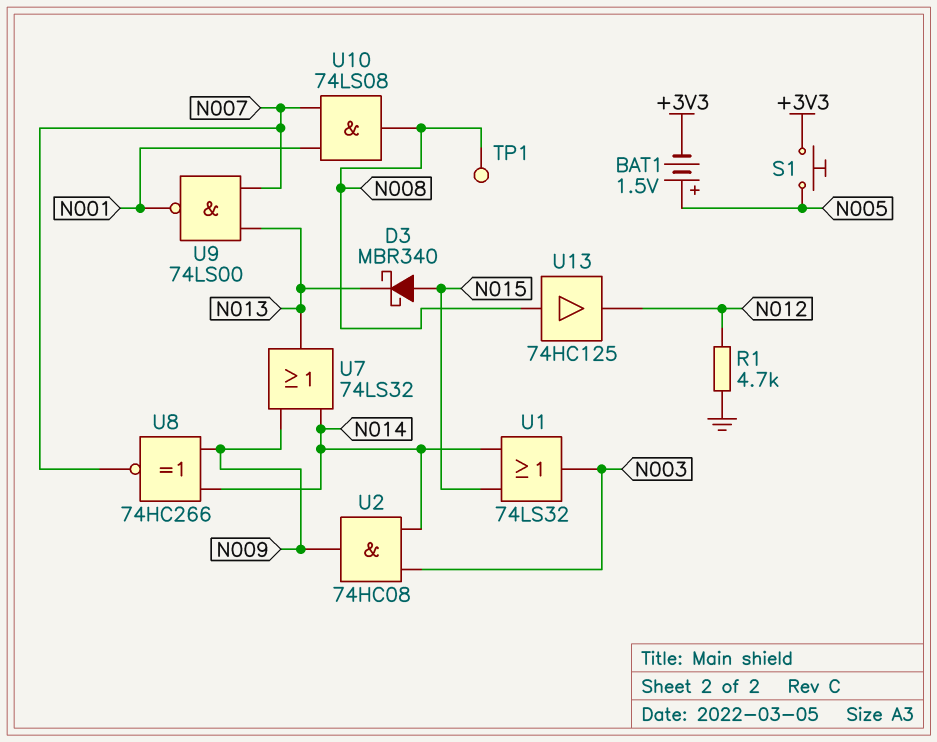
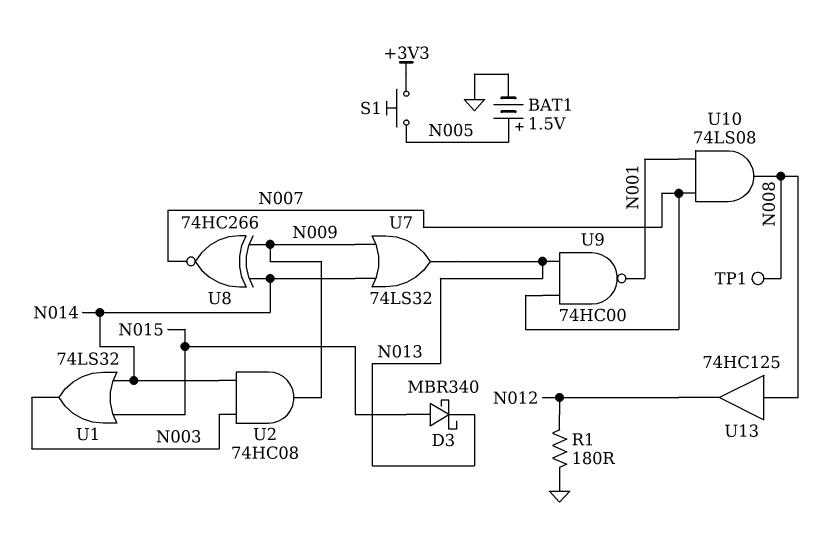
BAT1: 1.5V (plus N005, minus +3V3) -> 1.5V (plus N005, minus GND)
R1: 4.7k (GND, N012) -> 180 (GND, N012)
U9: NAND 74LS00 (in N007, in N013, out N001) -> NAND 74HC00 (in N007, in N013, out N001)

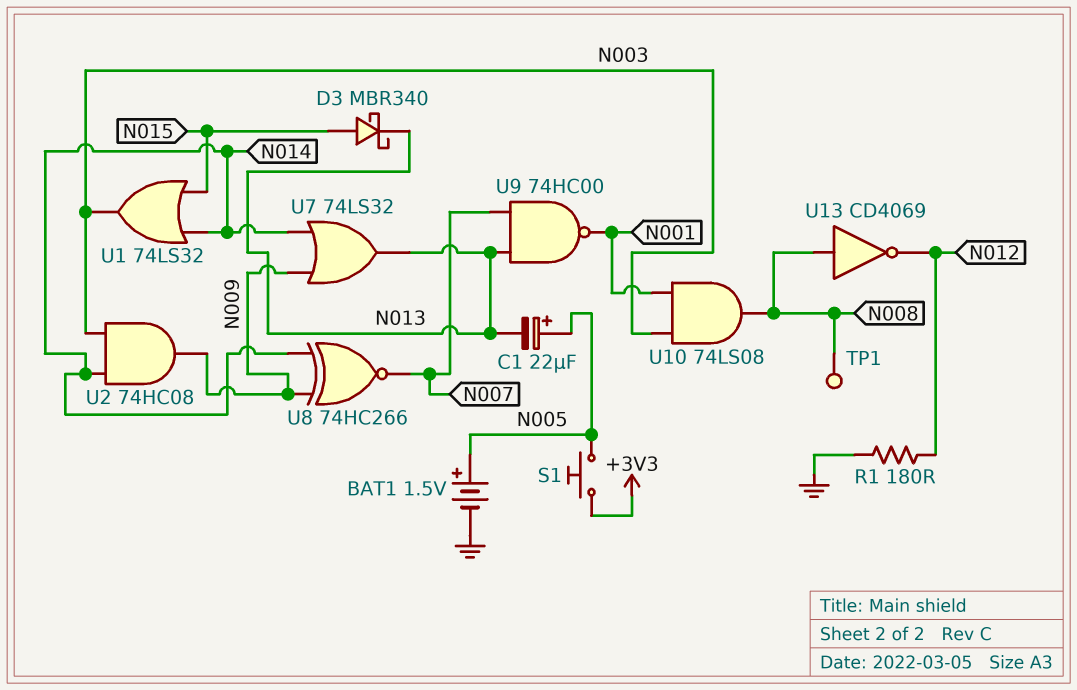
C1: none -> 22uF (plus N005, minus N013)
U10: AND 74LS08 (in N001, in N007, out N008) -> AND 74LS08 (in N001, in N003, out N008)
U13: buffer 74HC125 (in N008, out N012) -> NOT CD4069 (in N008, out N012)

